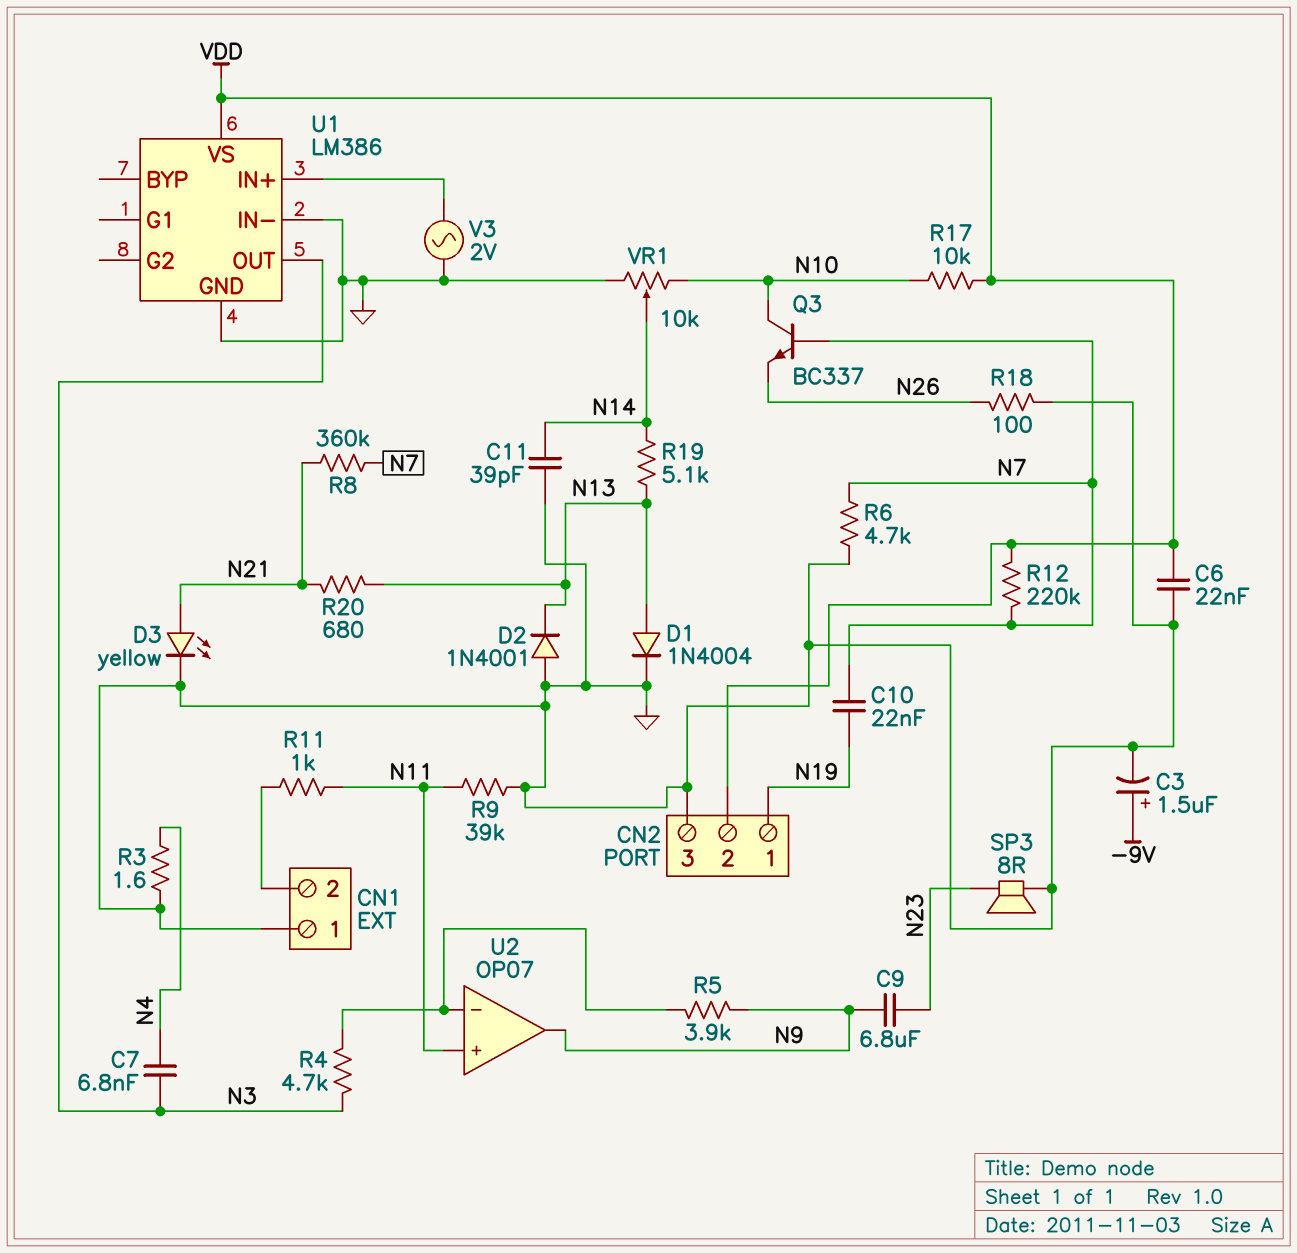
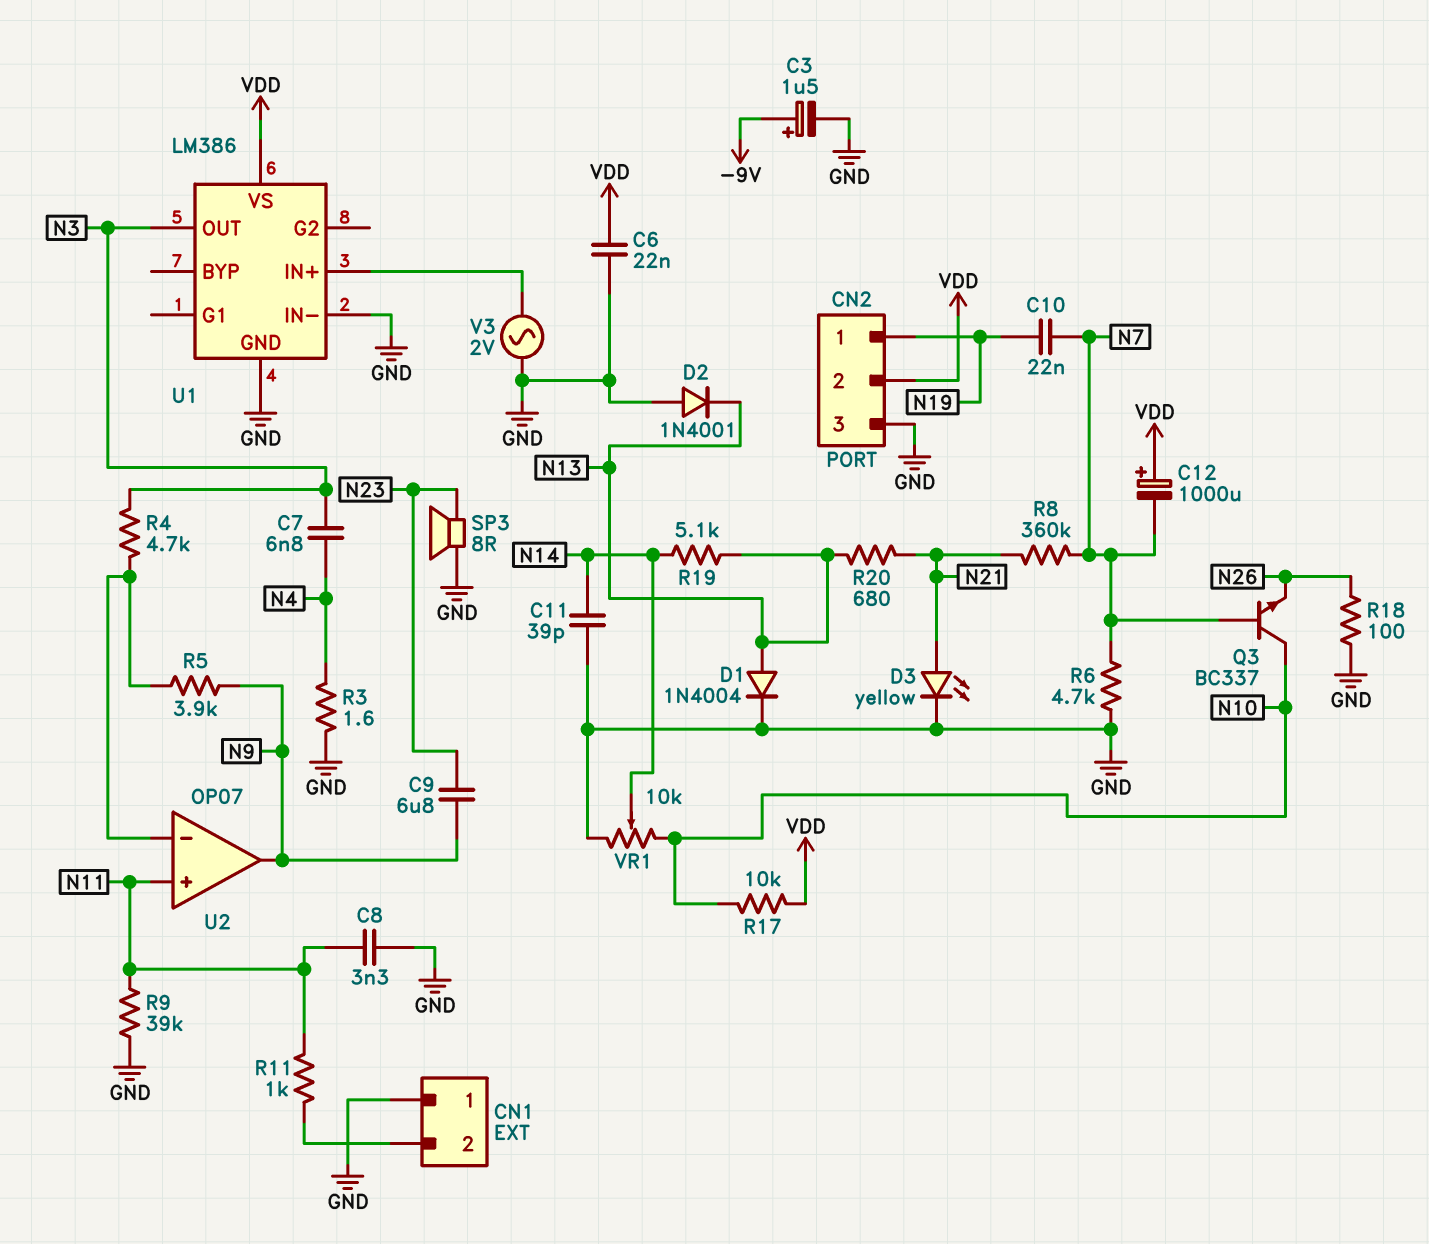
C8: none -> 3.3nF (GND, N11)
C12: none -> 1000uF (plus VDD, minus N7)
R12: 220k (N7, VDD) -> none

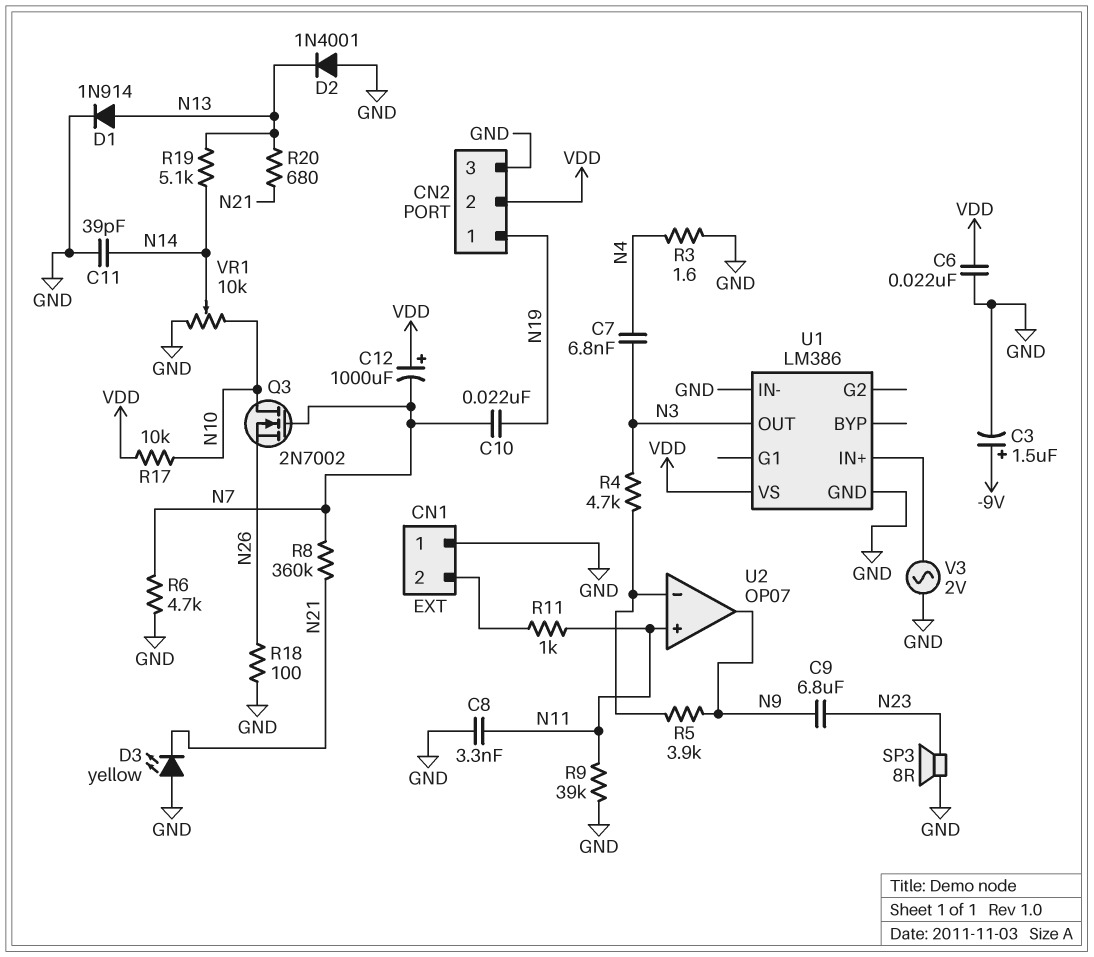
D1: diode 1N4004 (A N13, K GND) -> diode 1N914 (A N13, K GND)
D3: LED yellow (A N21, K GND) -> LED yellow (A GND, K N21)
Q3: NPN BC337 (B N7, C N10, E N26) -> NMOS 2N7002 (G N7, D N10, S N26)

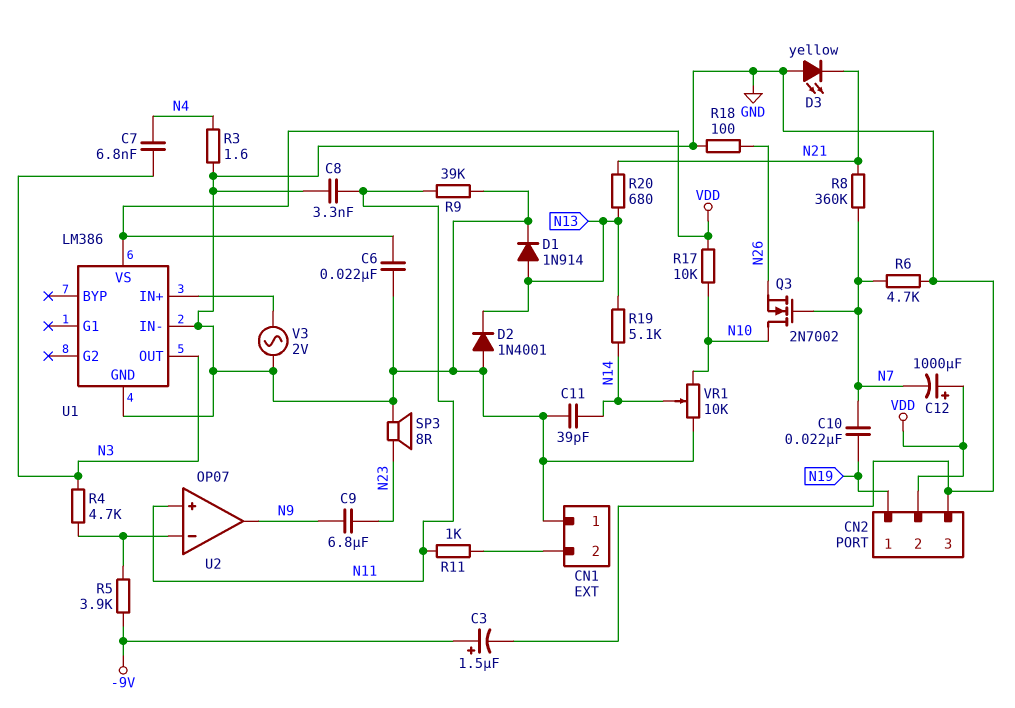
R5: 3.9k (N9, U2/in-) -> 3.9k (-9V, U2/in-)

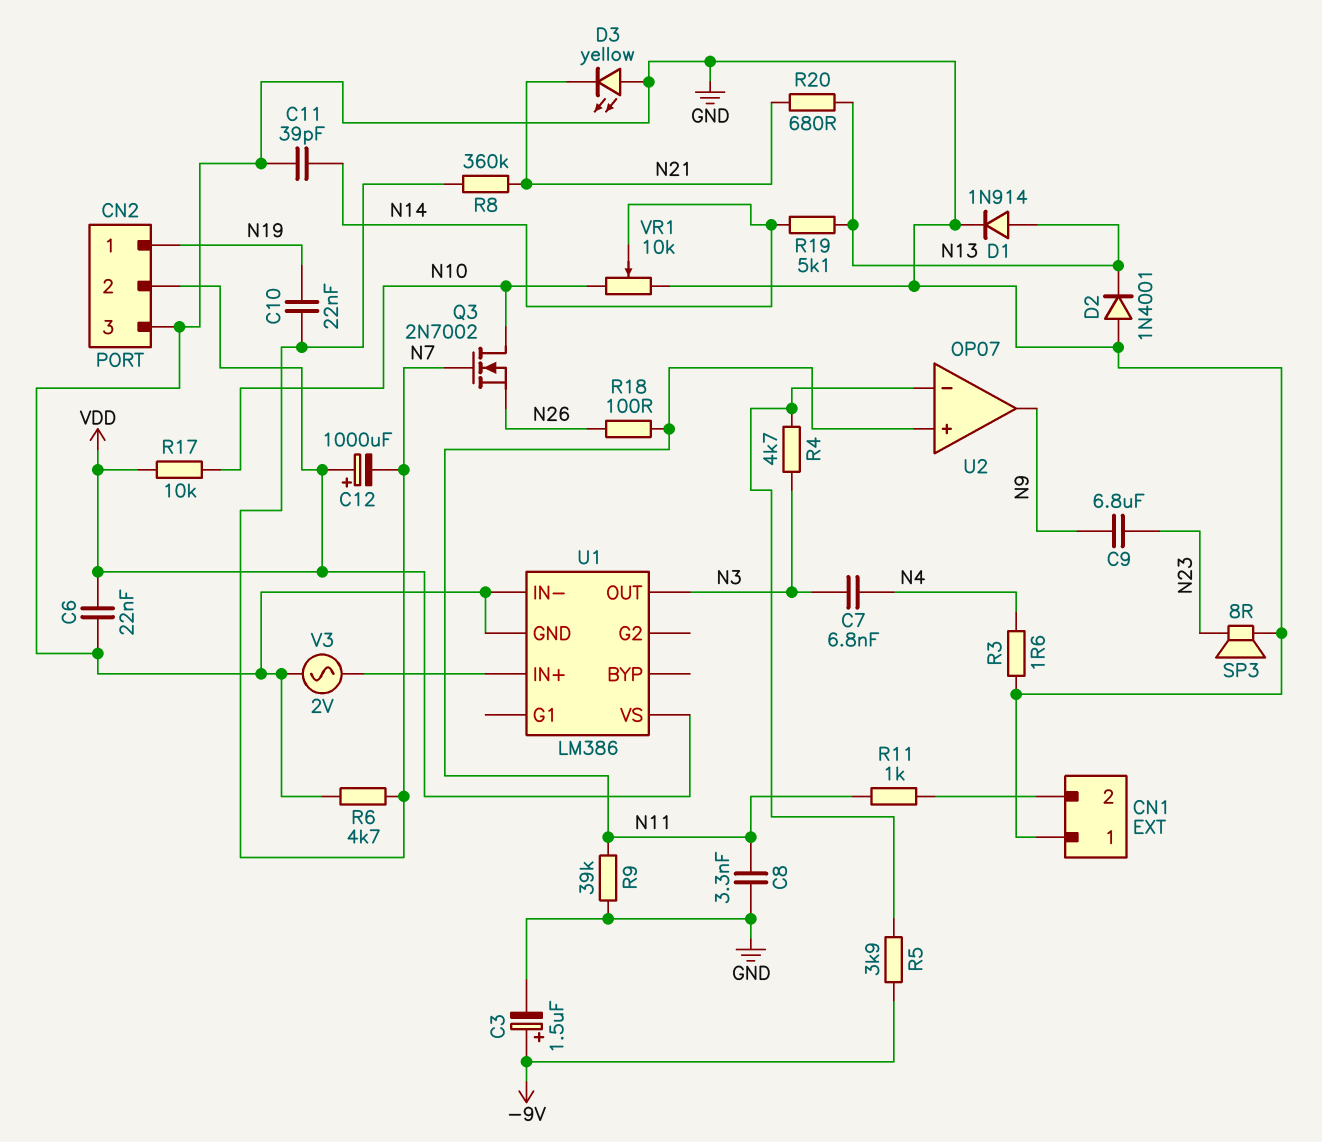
R18: 100 (GND, N26) -> 100 (N11, N26)

